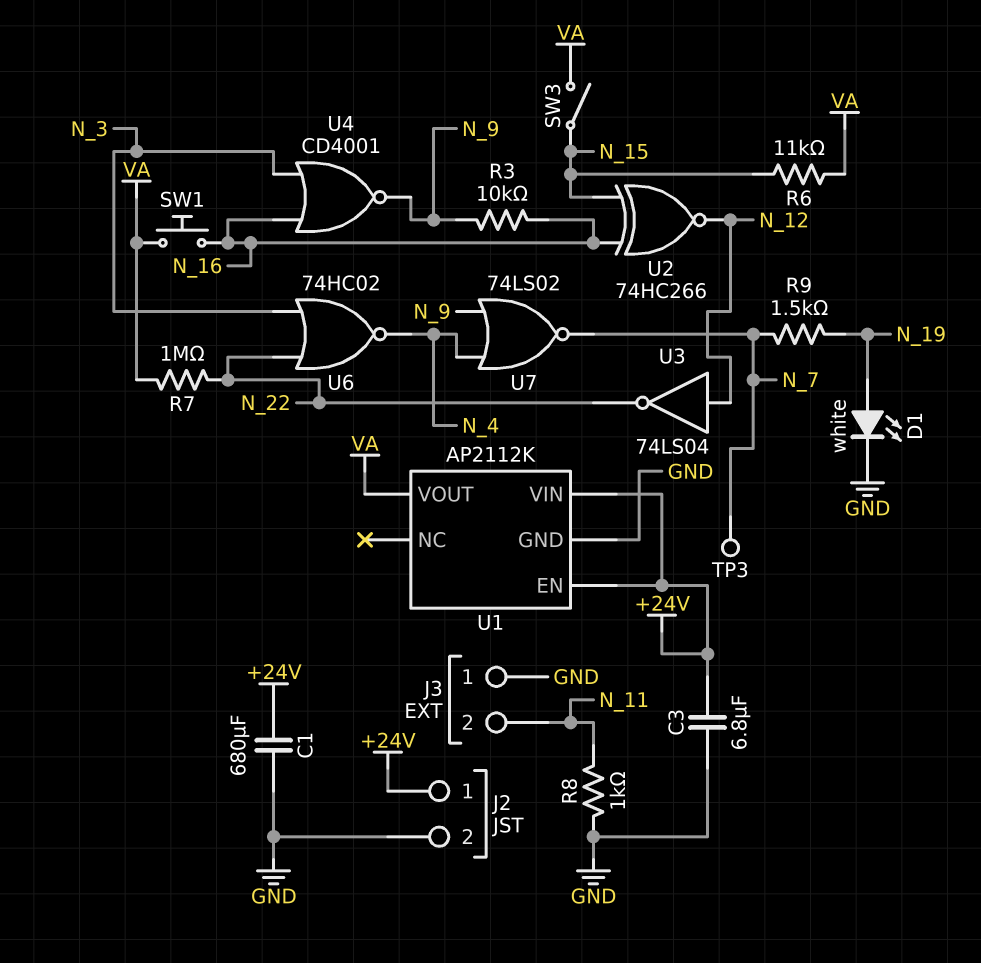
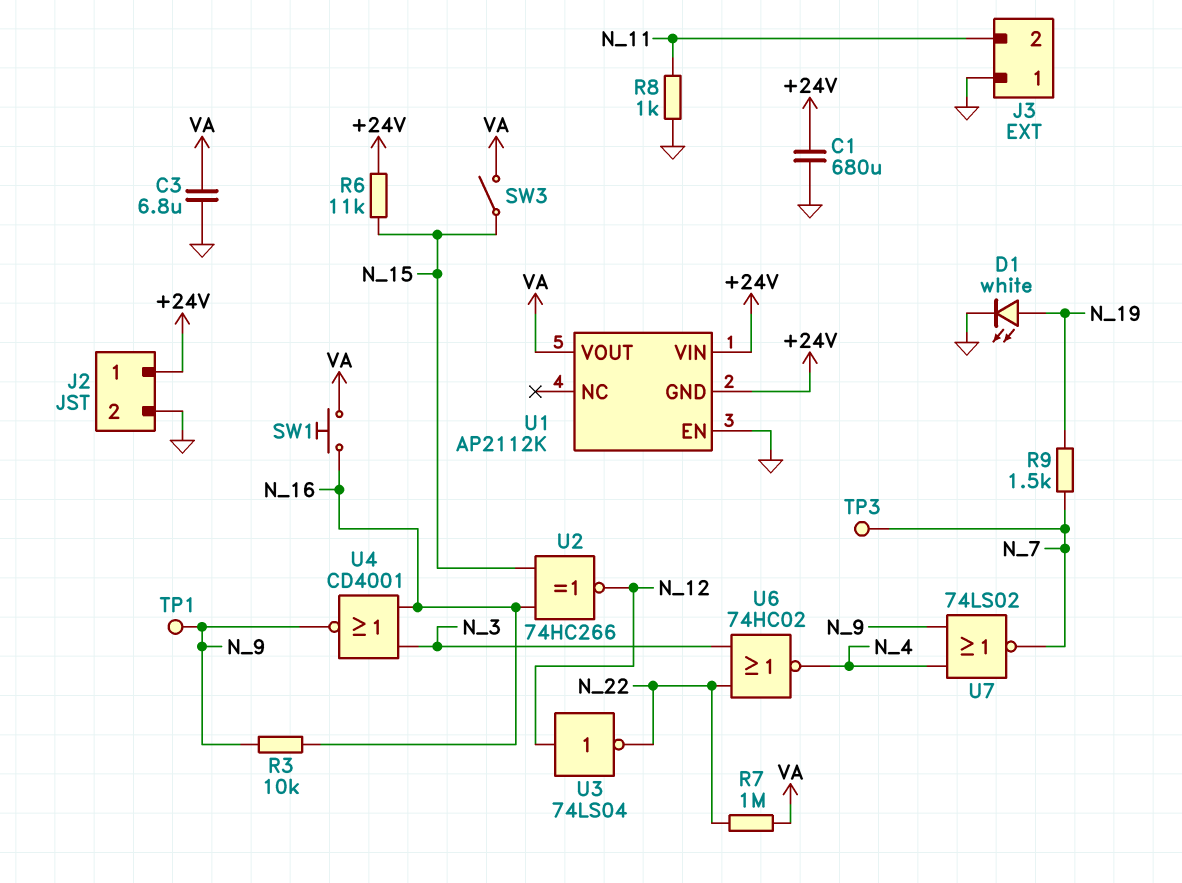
C3: 6.8uF (+24V, GND) -> 6.8uF (GND, VA)
R6: 11k (N_15, VA) -> 11k (+24V, N_15)
TP1: none -> test point (N_9)
U1 pin EN: +24V -> GND
U1 pin GND: GND -> +24V

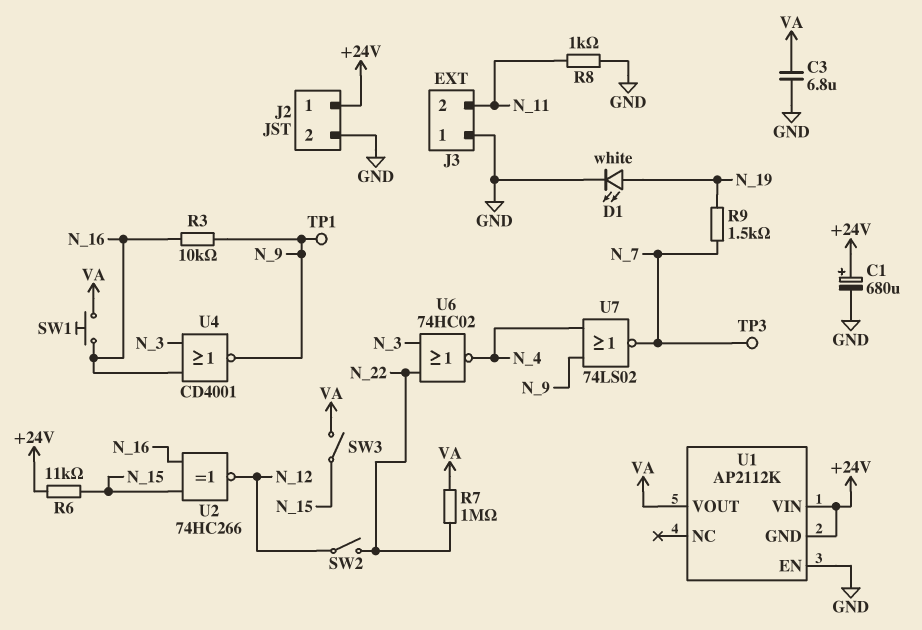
C1: 680uF (+24V, GND) -> 680uF (plus +24V, minus GND)
SW2: none -> switch (N_12, N_22)
U3: NOT 74LS04 (in N_12, out N_22) -> none

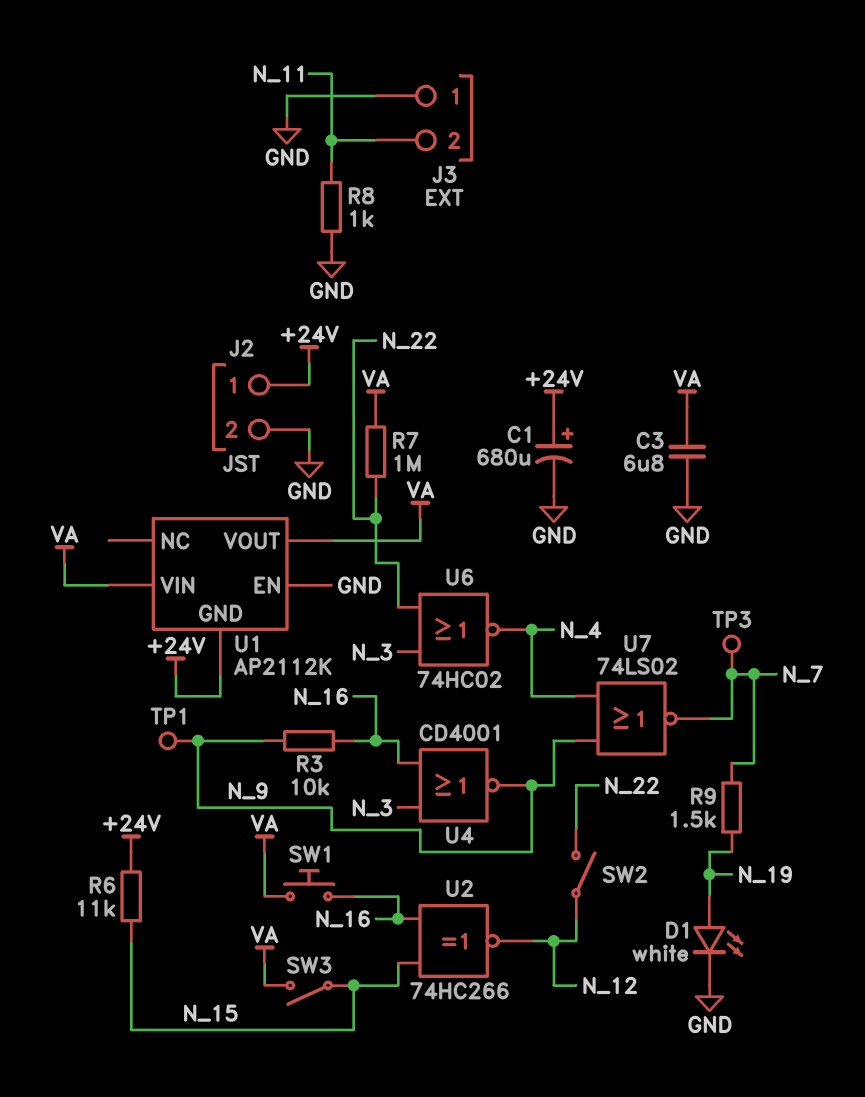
U1 pin VIN: +24V -> VA

